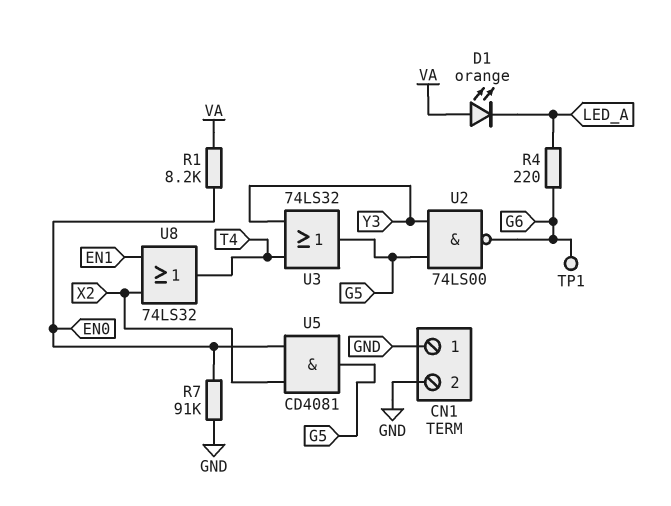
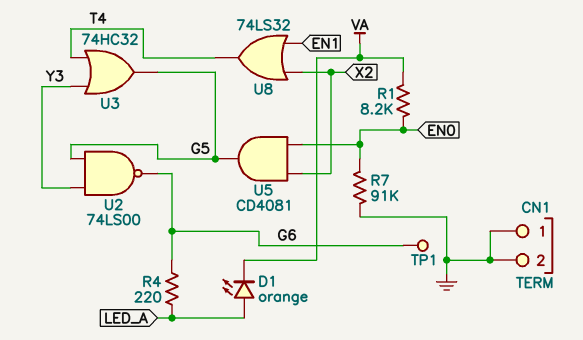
D1: LED orange (A VA, K LED_A) -> LED orange (A LED_A, K VA)
U3: OR 74LS32 (in T4, in Y3, out G5) -> OR 74HC32 (in T4, in Y3, out G5)

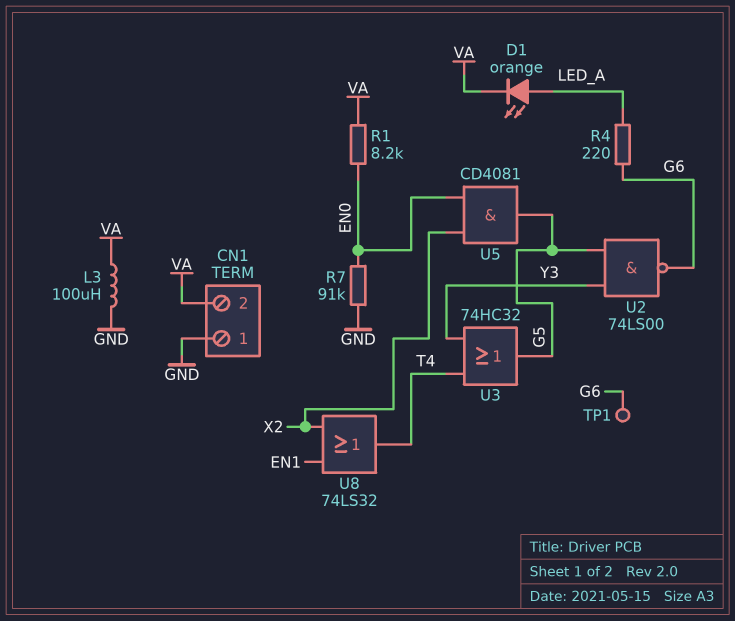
CN1 pin 2: GND -> VA
L3: none -> 100uH (GND, VA)

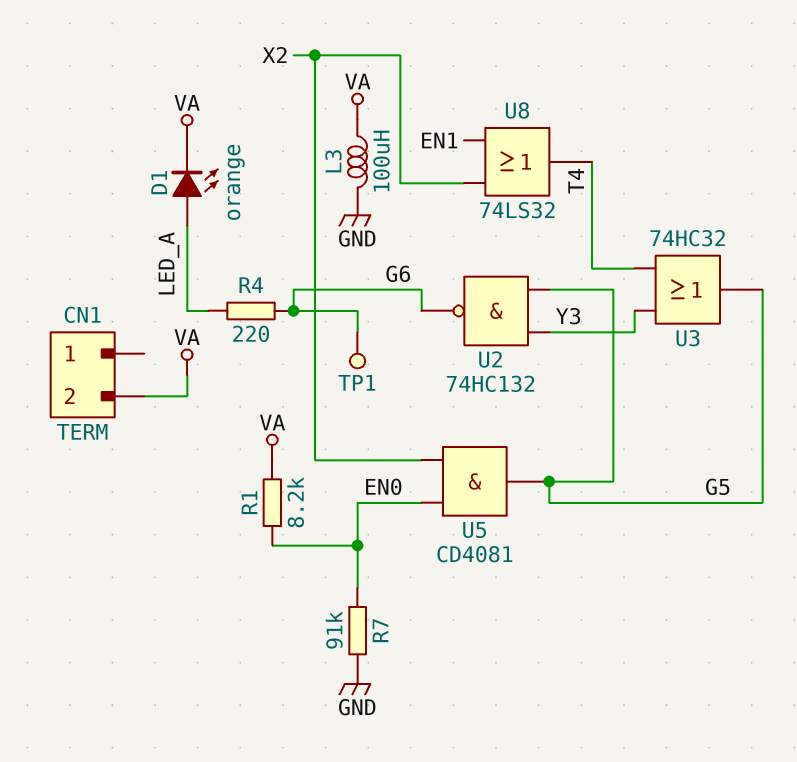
CN1 pin 1: GND -> none
U2: NAND 74LS00 (in G5, in Y3, out G6) -> NAND 74HC132 (in G5, in Y3, out G6)

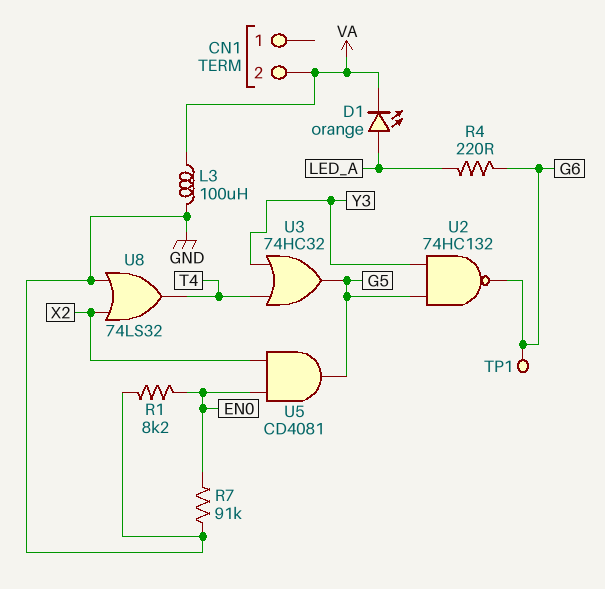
R1: 8.2k (EN0, VA) -> 8.2k (EN0, GND)
U8: OR 74LS32 (in EN1, in X2, out T4) -> OR 74LS32 (in GND, in X2, out T4)

